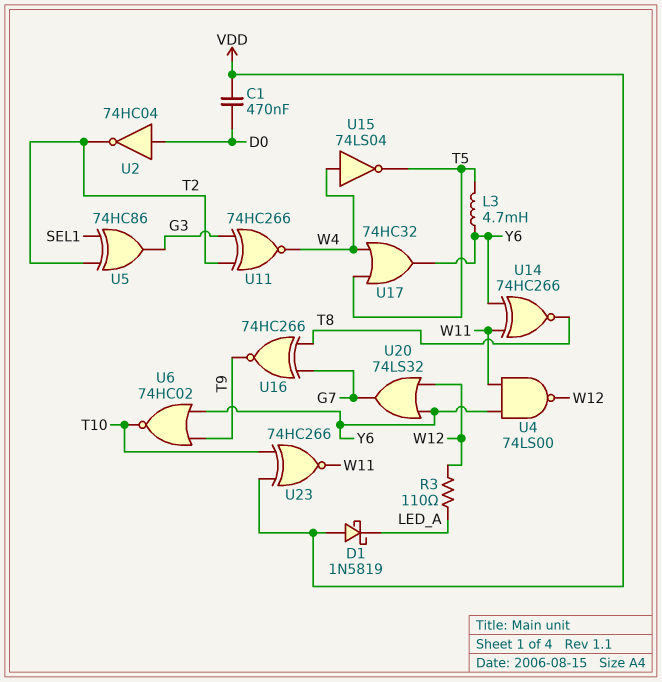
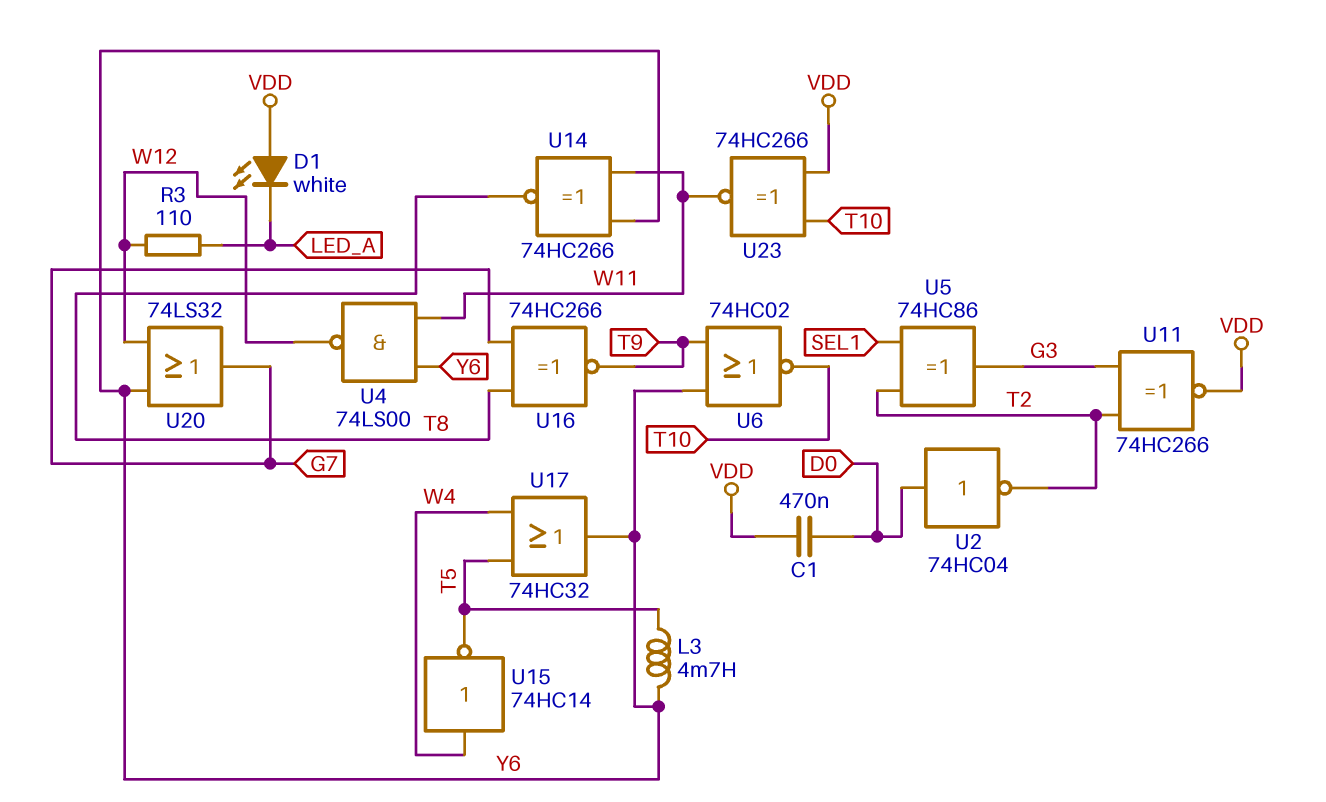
D1: schottky 1N5819 (A VDD, K LED_A) -> LED white (A VDD, K LED_A)
U11: XNOR 74HC266 (in G3, in T2, out W4) -> XNOR 74HC266 (in G3, in T2, out VDD)
U15: NOT 74LS04 (in W4, out T5) -> NOT 74HC14 (in W4, out T5)

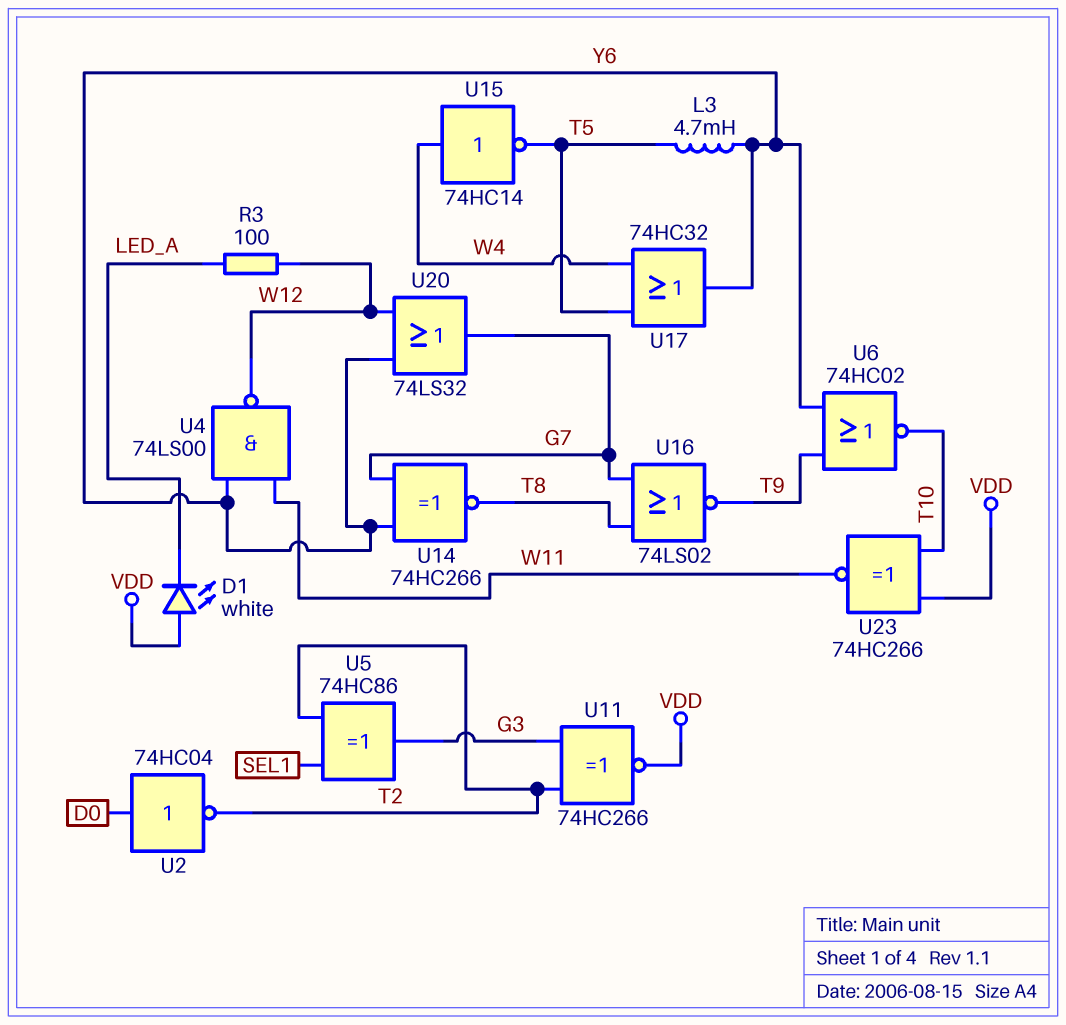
C1: 470nF (D0, VDD) -> none
R3: 110 (LED_A, W12) -> 100 (LED_A, W12)
U14: XNOR 74HC266 (in W11, in Y6, out T8) -> XNOR 74HC266 (in G7, in Y6, out T8)
U16: XNOR 74HC266 (in G7, in T8, out T9) -> NOR 74LS02 (in G7, in T8, out T9)

